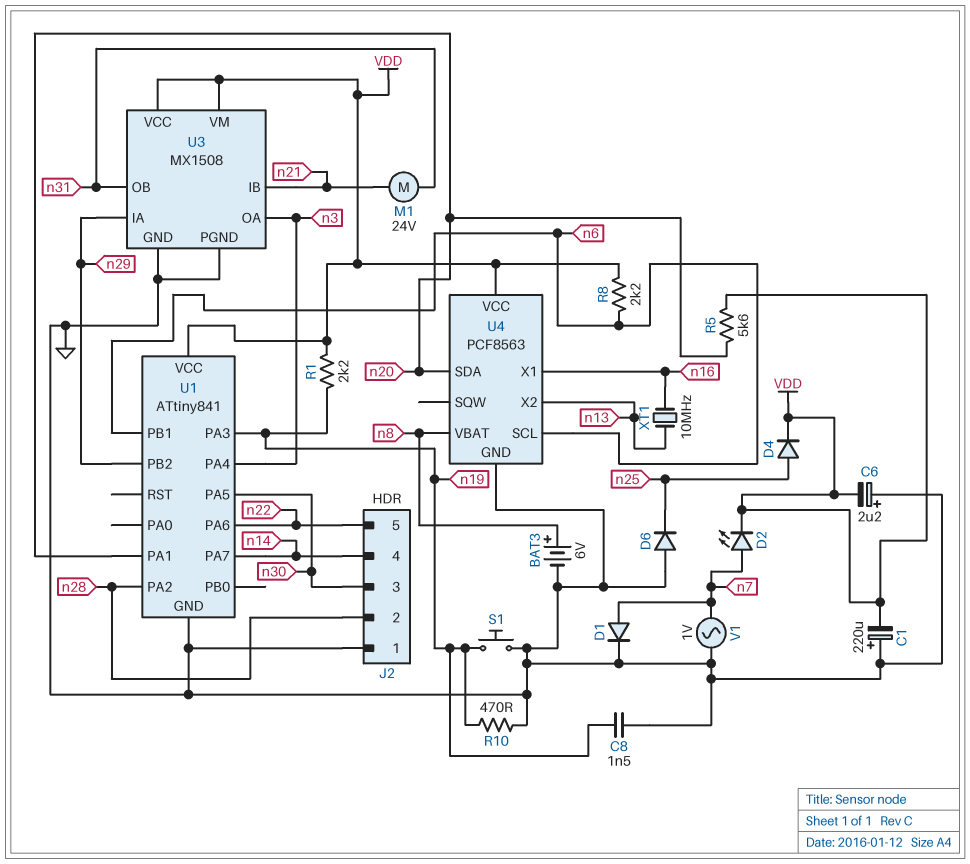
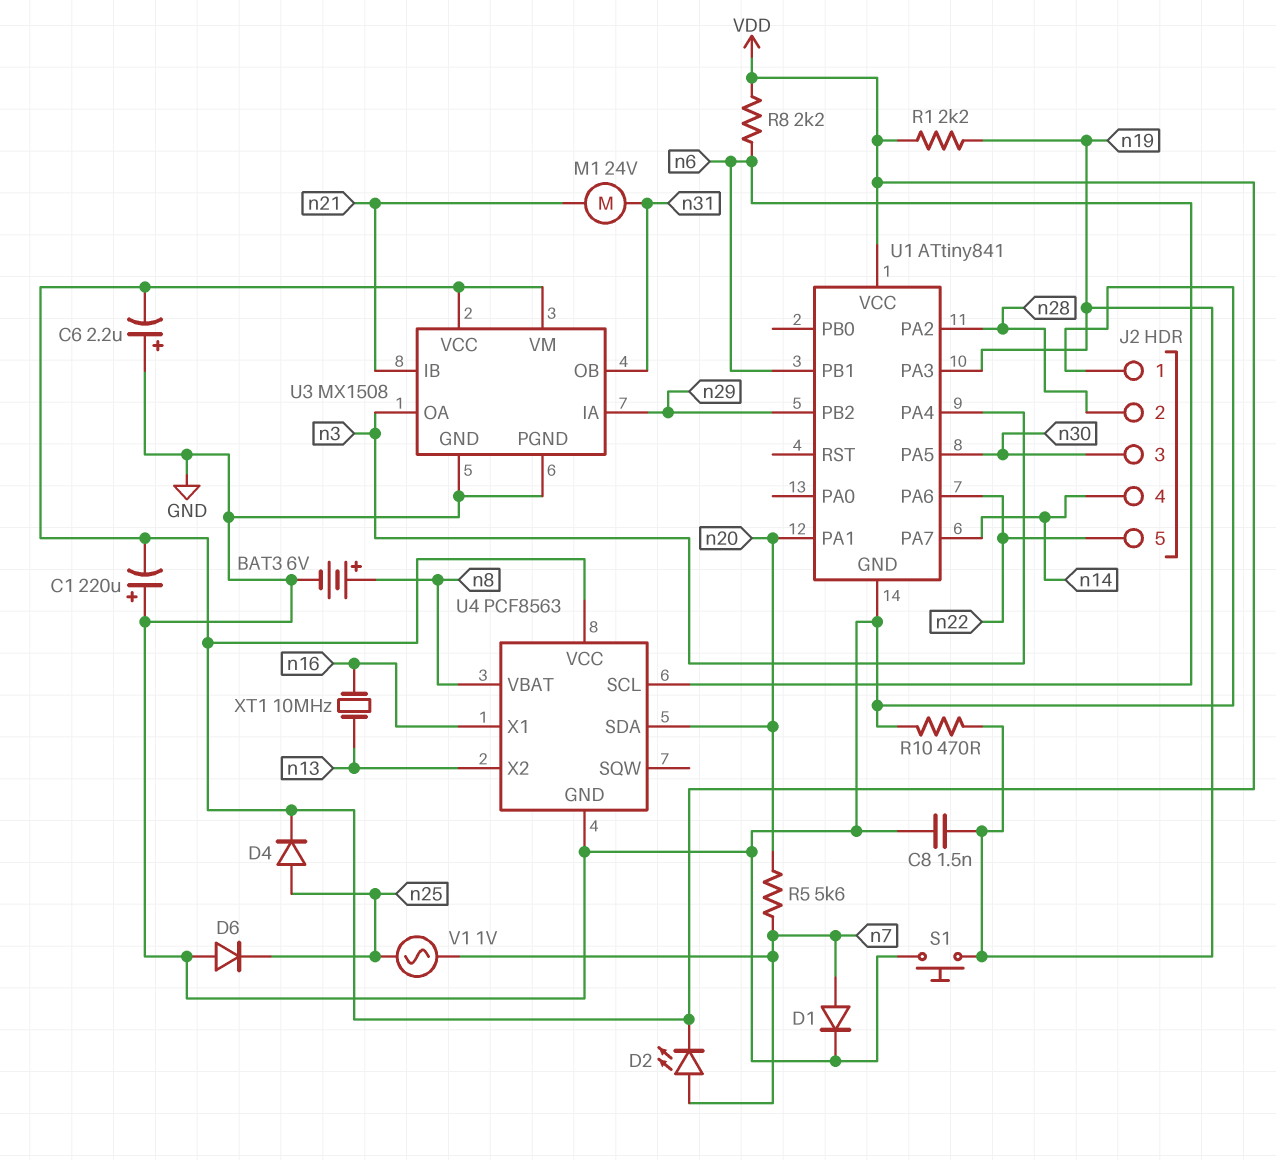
R5: 5.6k (VDD, n20) -> 5.6k (n7, n20)
V1: AC 1V (GND, n7) -> AC 1V (n7, n25)

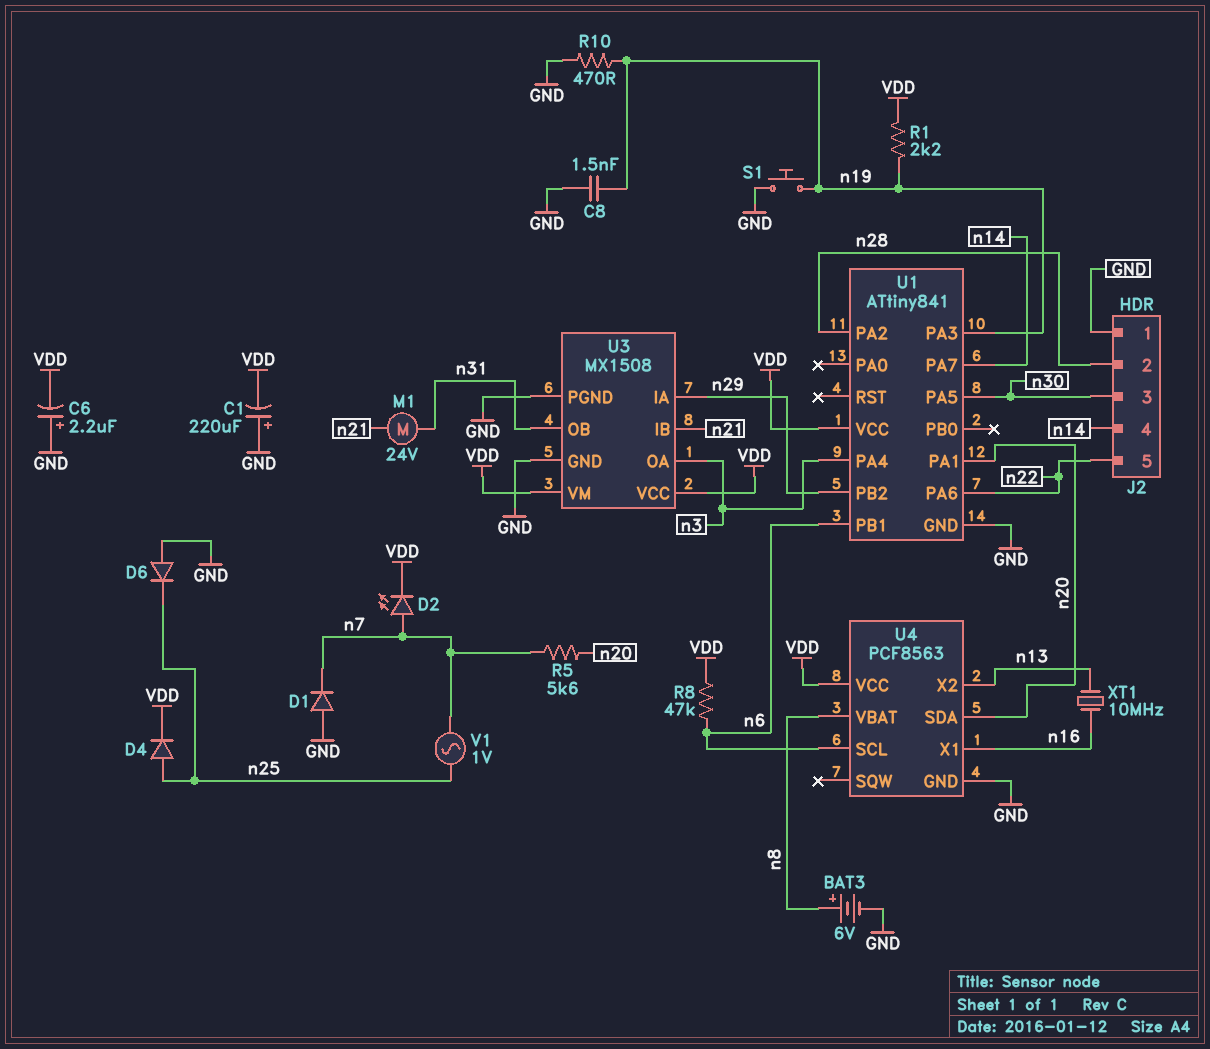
D1: diode (A n7, K GND) -> diode (A GND, K n7)
R8: 2.2k (VDD, n6) -> 47k (VDD, n6)

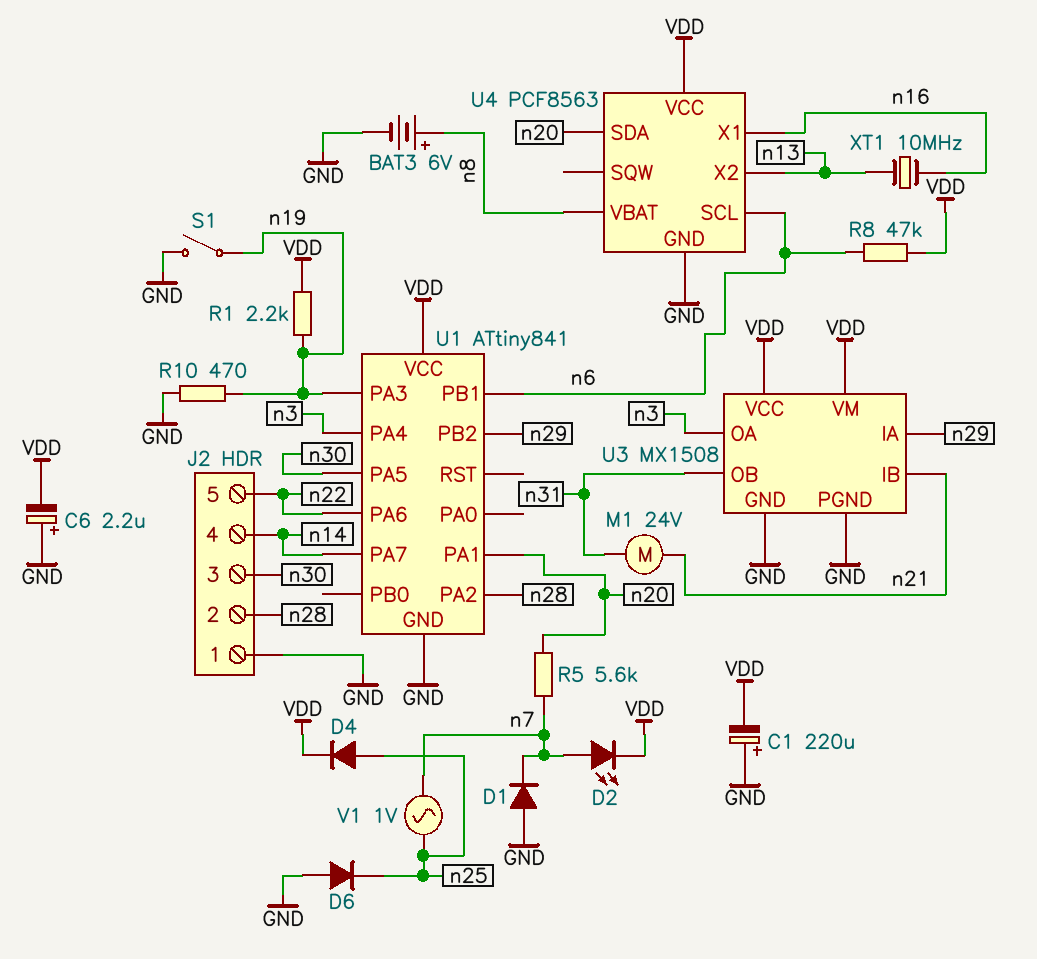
C8: 1.5nF (GND, n19) -> none
S1: button (GND, n19) -> switch (GND, n19)

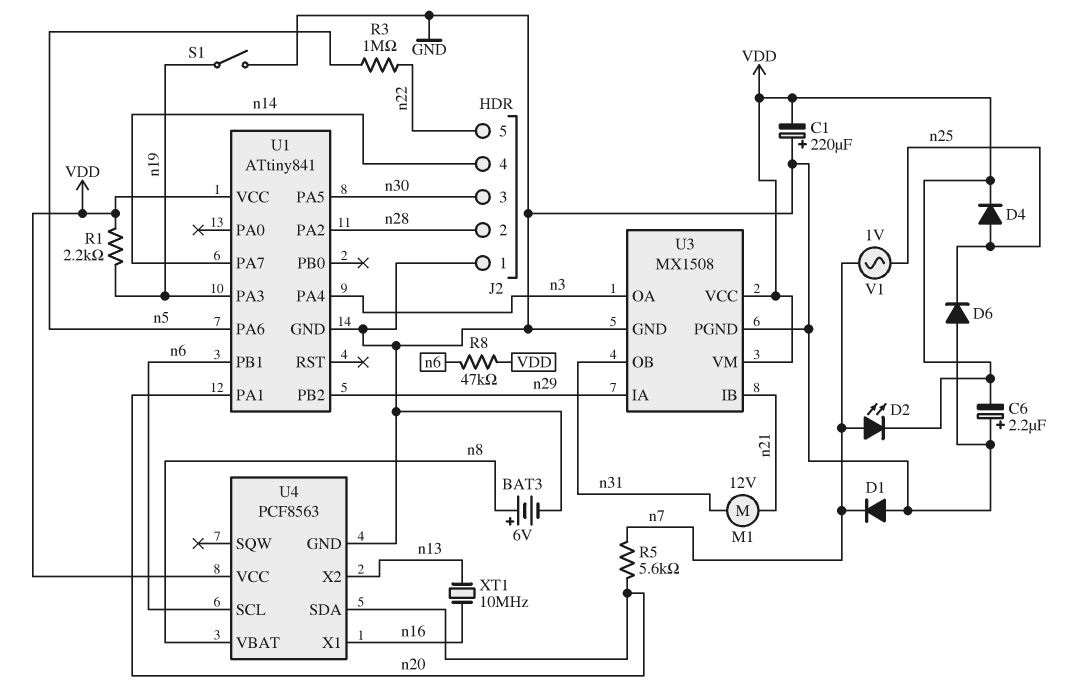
M1: motor 24V (n21, n31) -> motor 12V (n21, n31)
R3: none -> 1M (n5, n22)
R10: 470 (GND, n19) -> none
U1 pin PA6: n22 -> n5

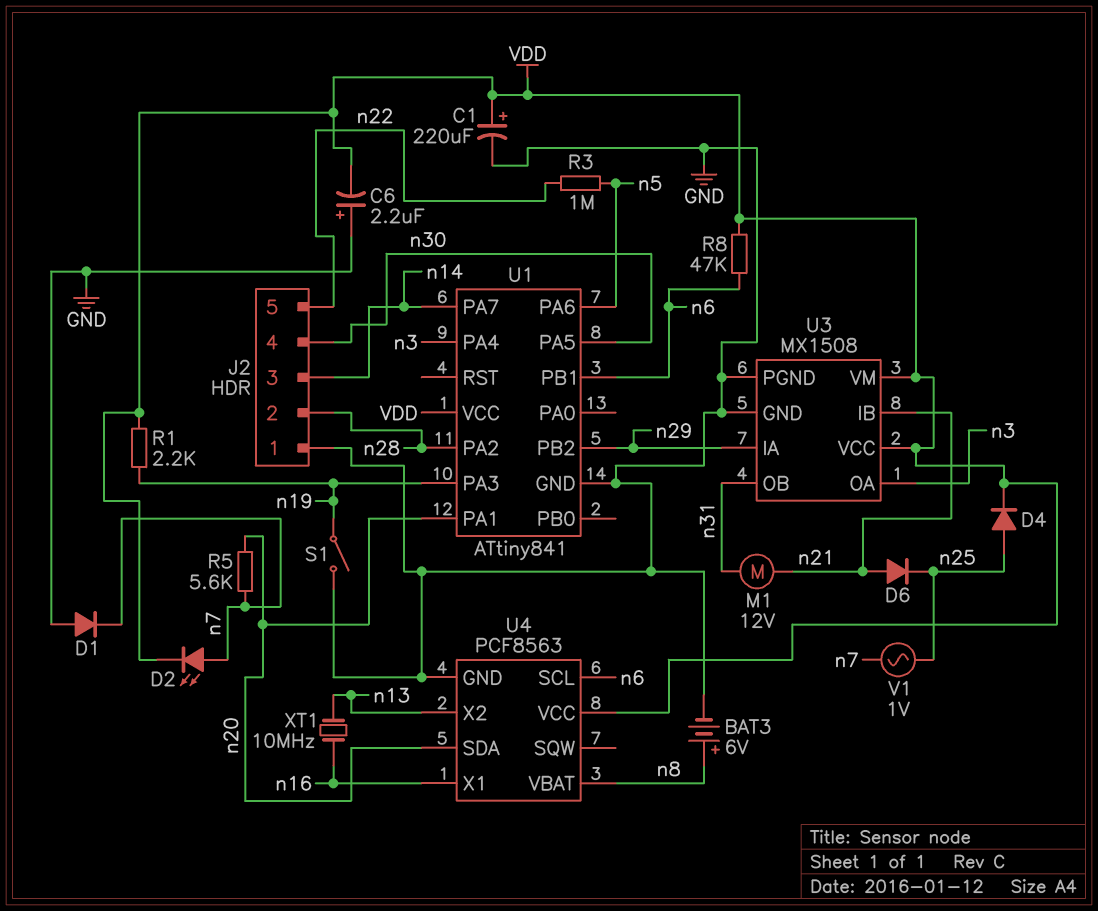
C1: 220uF (plus GND, minus VDD) -> 220uF (plus VDD, minus GND)
D6: diode (A GND, K n25) -> diode (A n21, K n25)
J2 pin 3: n30 -> n14
J2 pin 4: n14 -> n30

